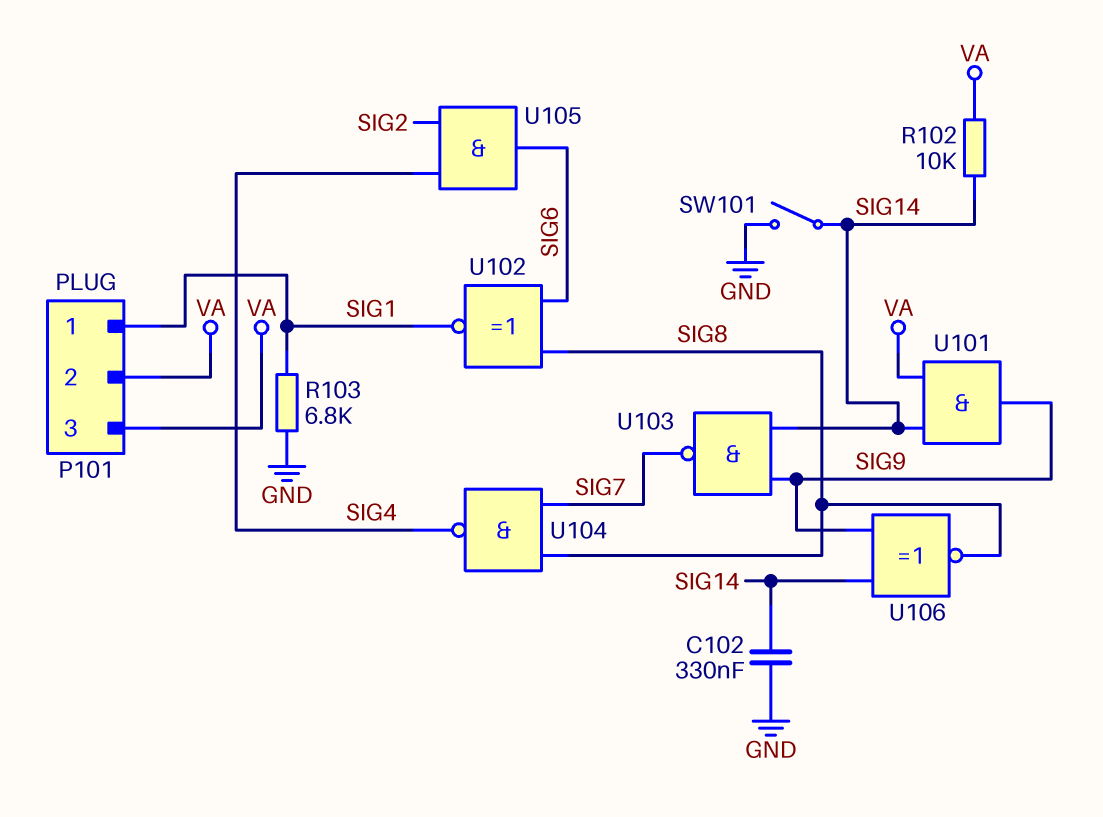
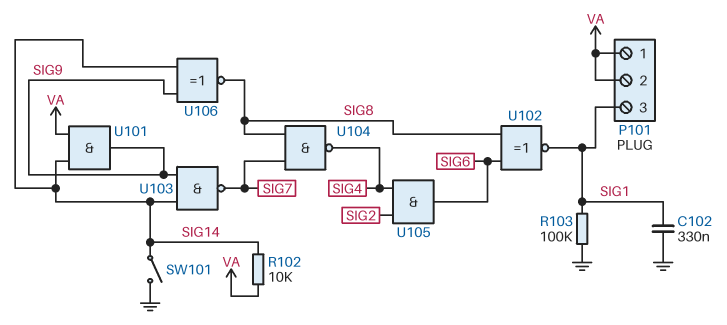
C102: 330nF (GND, SIG14) -> 330nF (GND, SIG1)
P101 pin 1: SIG1 -> VA
P101 pin 3: VA -> SIG1
R103: 6.8k (GND, SIG1) -> 100k (GND, SIG1)

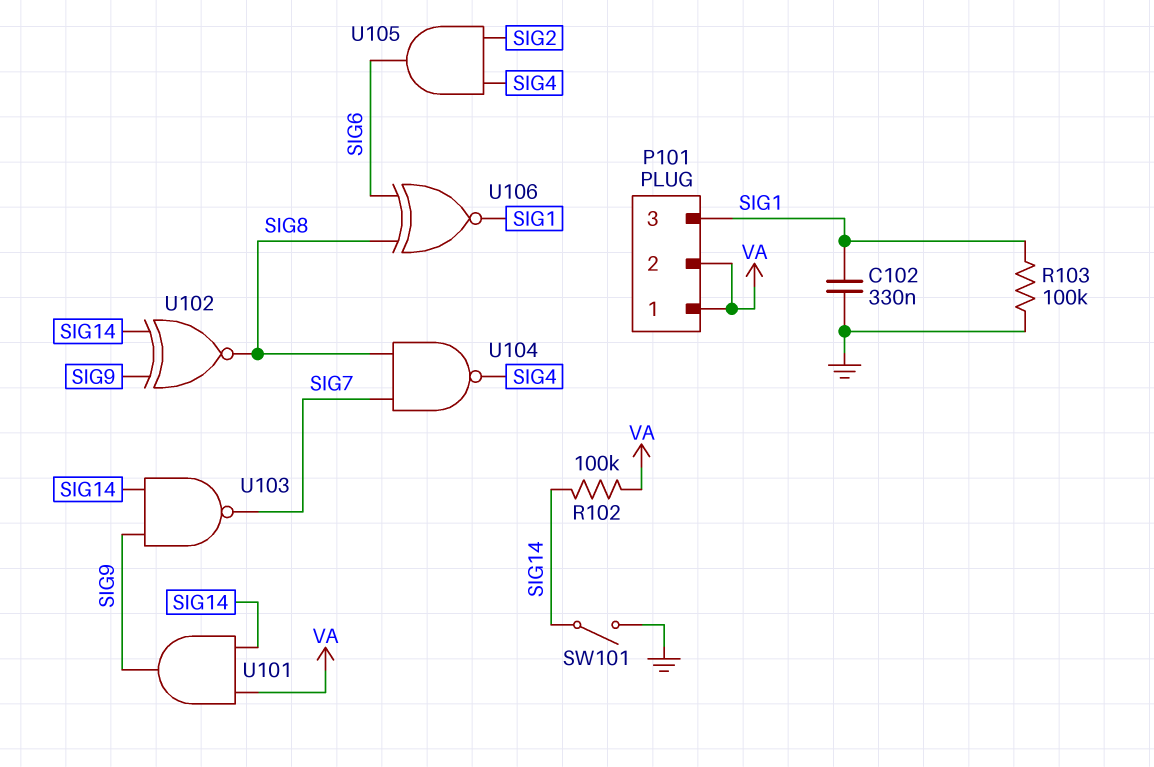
R102: 10k (SIG14, VA) -> 100k (SIG14, VA)
U102: XNOR (in SIG6, in SIG8, out SIG1) -> XNOR (in SIG9, in SIG14, out SIG8)
U106: XNOR (in SIG9, in SIG14, out SIG8) -> XNOR (in SIG6, in SIG8, out SIG1)

